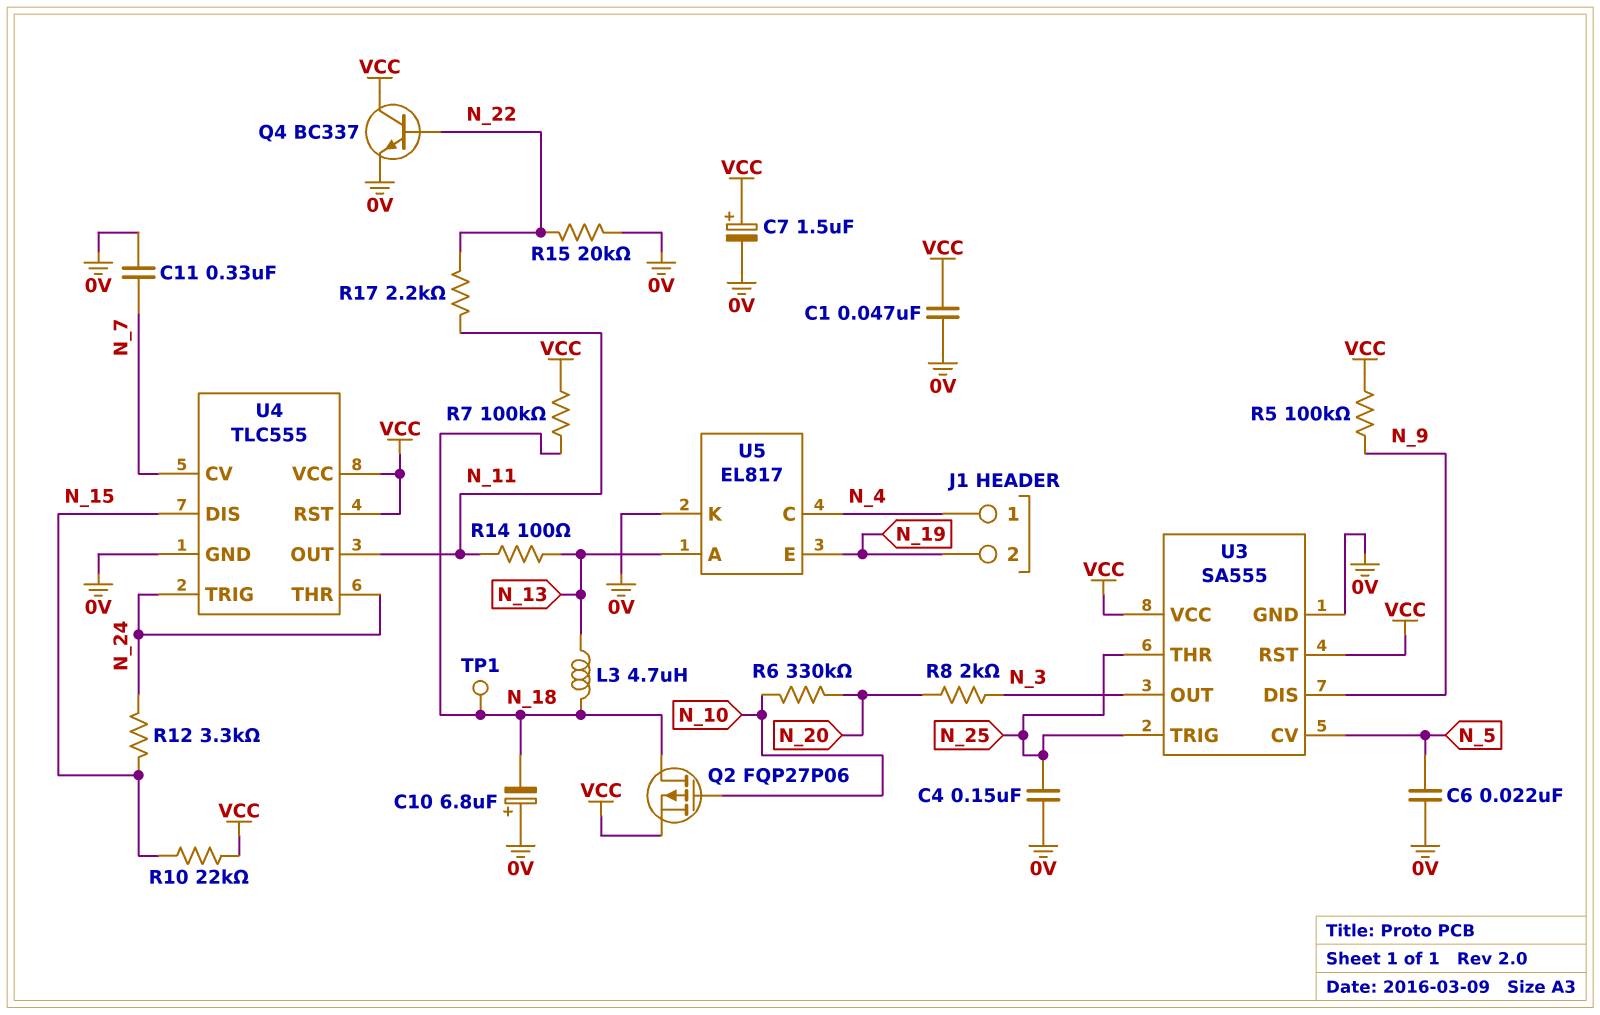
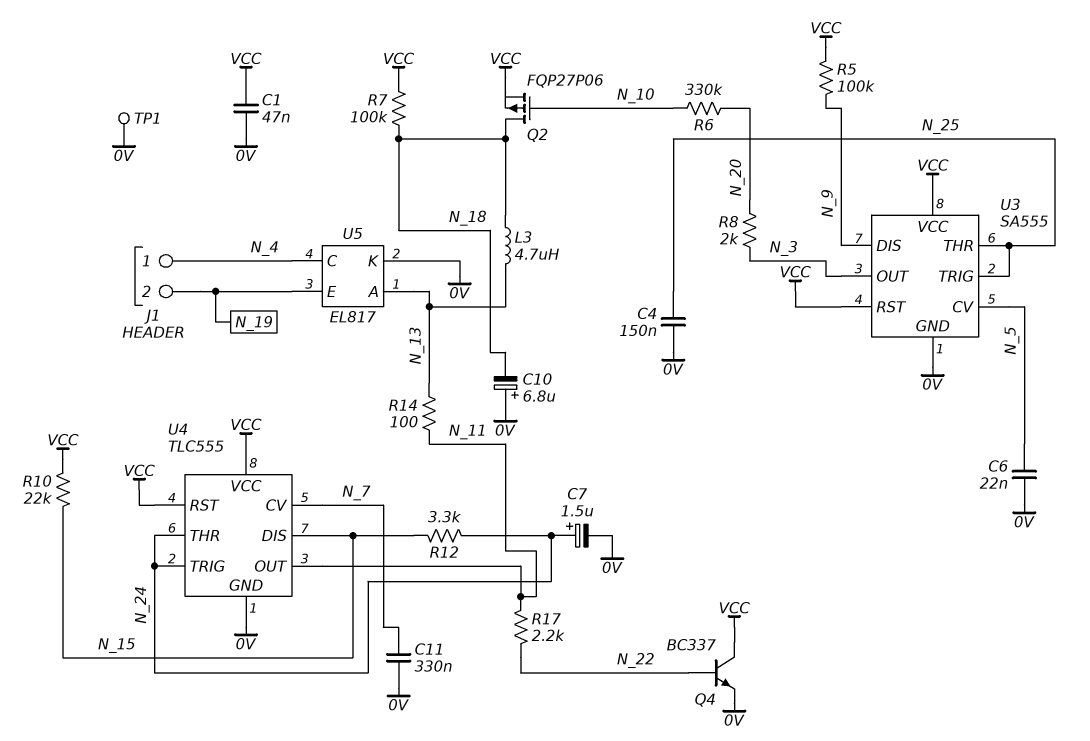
C7: 1.5uF (plus VCC, minus 0V) -> 1.5uF (plus N_24, minus 0V)
R15: 20k (0V, N_22) -> none
TP1: test point (N_18) -> test point (0V)

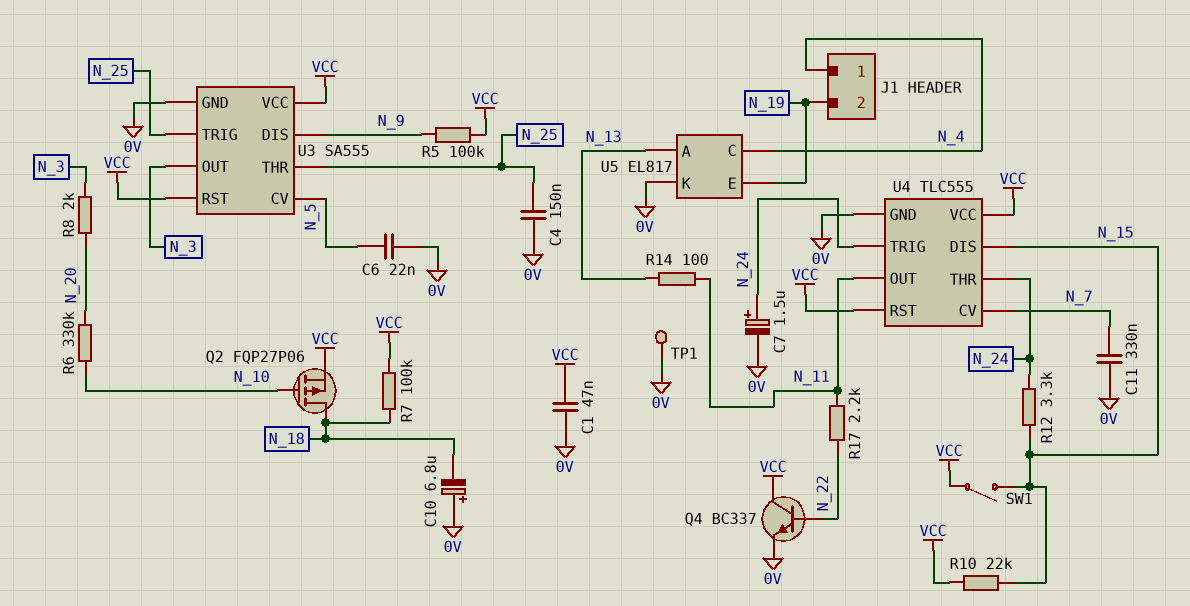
L3: 4.7uH (N_13, N_18) -> none
SW1: none -> switch (N_15, VCC)

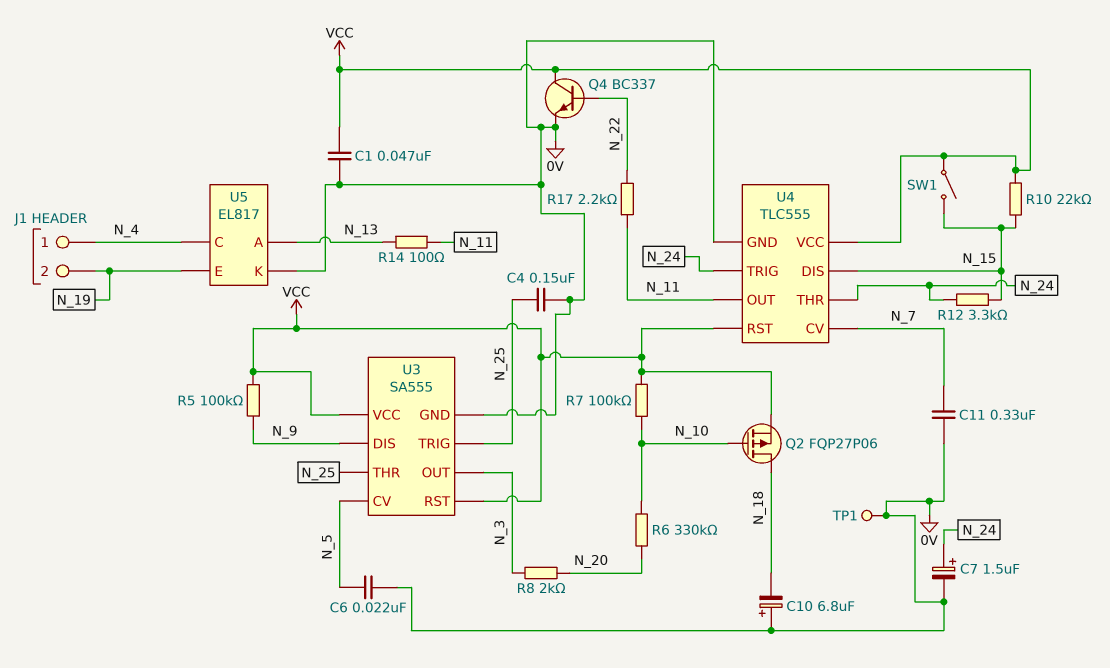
R7: 100k (N_18, VCC) -> 100k (N_10, VCC)

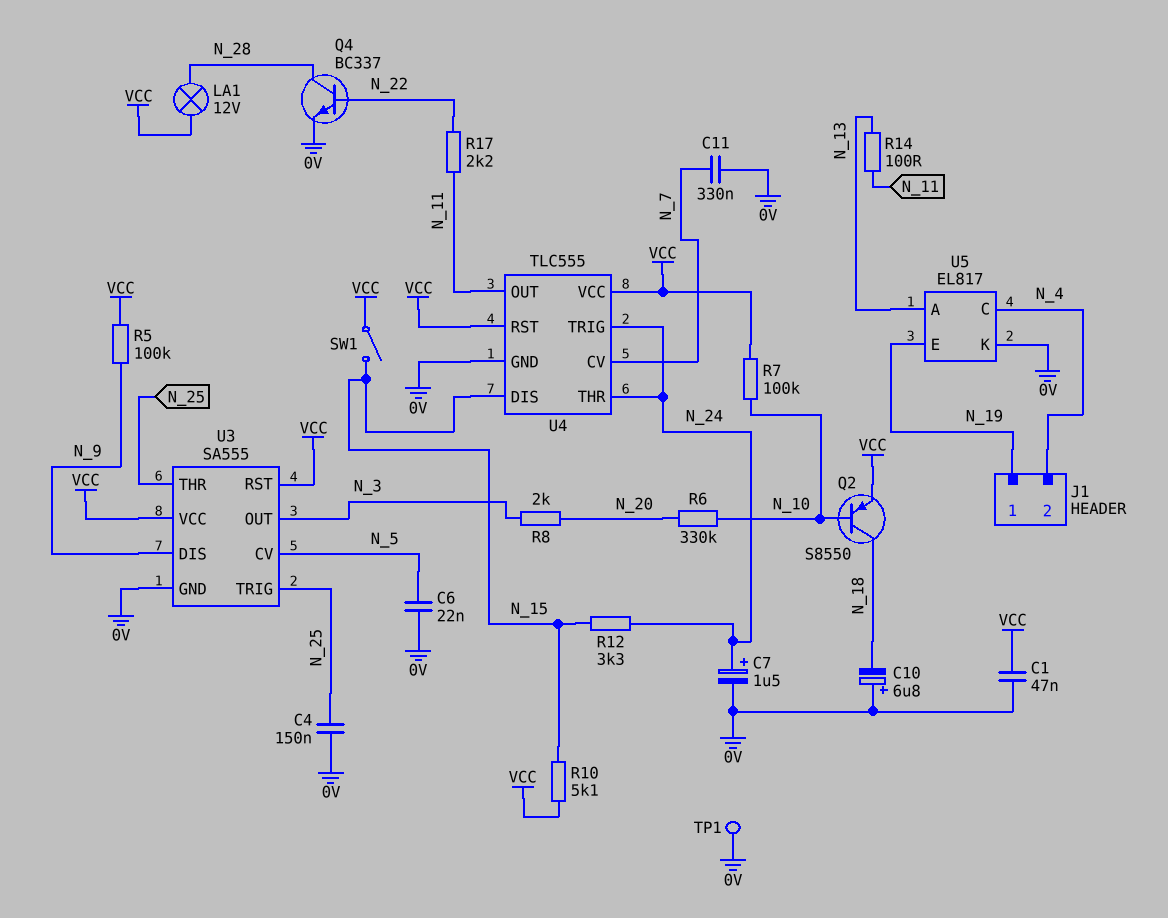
J1 pin 1: N_4 -> N_19
J1 pin 2: N_19 -> N_4
LA1: none -> lamp 12V (N_28, VCC)
Q2: PMOS FQP27P06 (G N_10, D N_18, S VCC) -> PNP S8550 (B N_10, C N_18, E VCC)
Q4: NPN BC337 (B N_22, C VCC, E 0V) -> NPN BC337 (B N_22, C N_28, E 0V)
R10: 22k (N_15, VCC) -> 5.1k (N_15, VCC)

